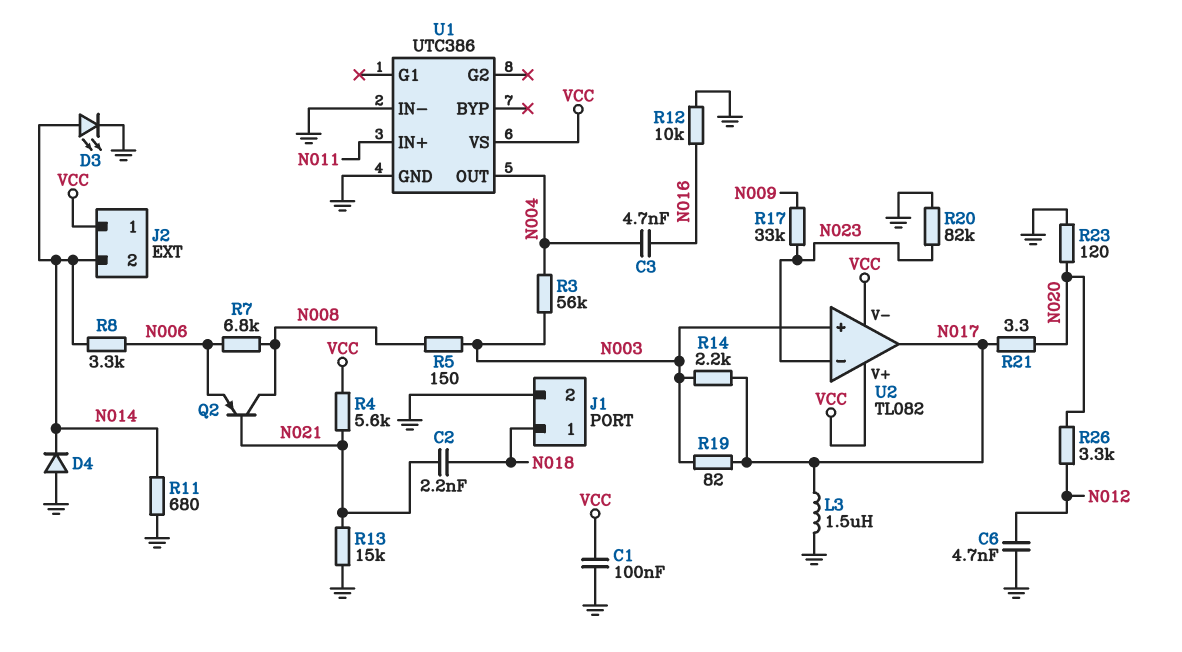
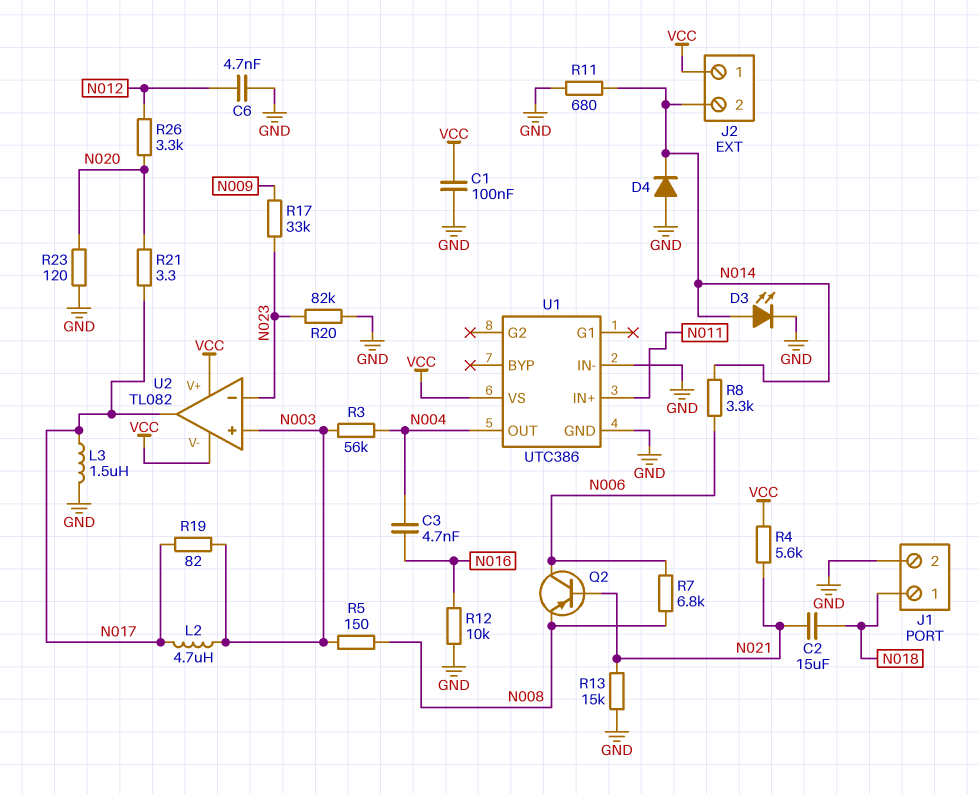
C2: 2.2nF (N018, N021) -> 15uF (N018, N021)
L2: none -> 4.7uH (N003, N017)
Q2: PNP (B N021, C N008, E N006) -> PNP (B N021, C N006, E N008)
R14: 2.2k (N003, N017) -> none

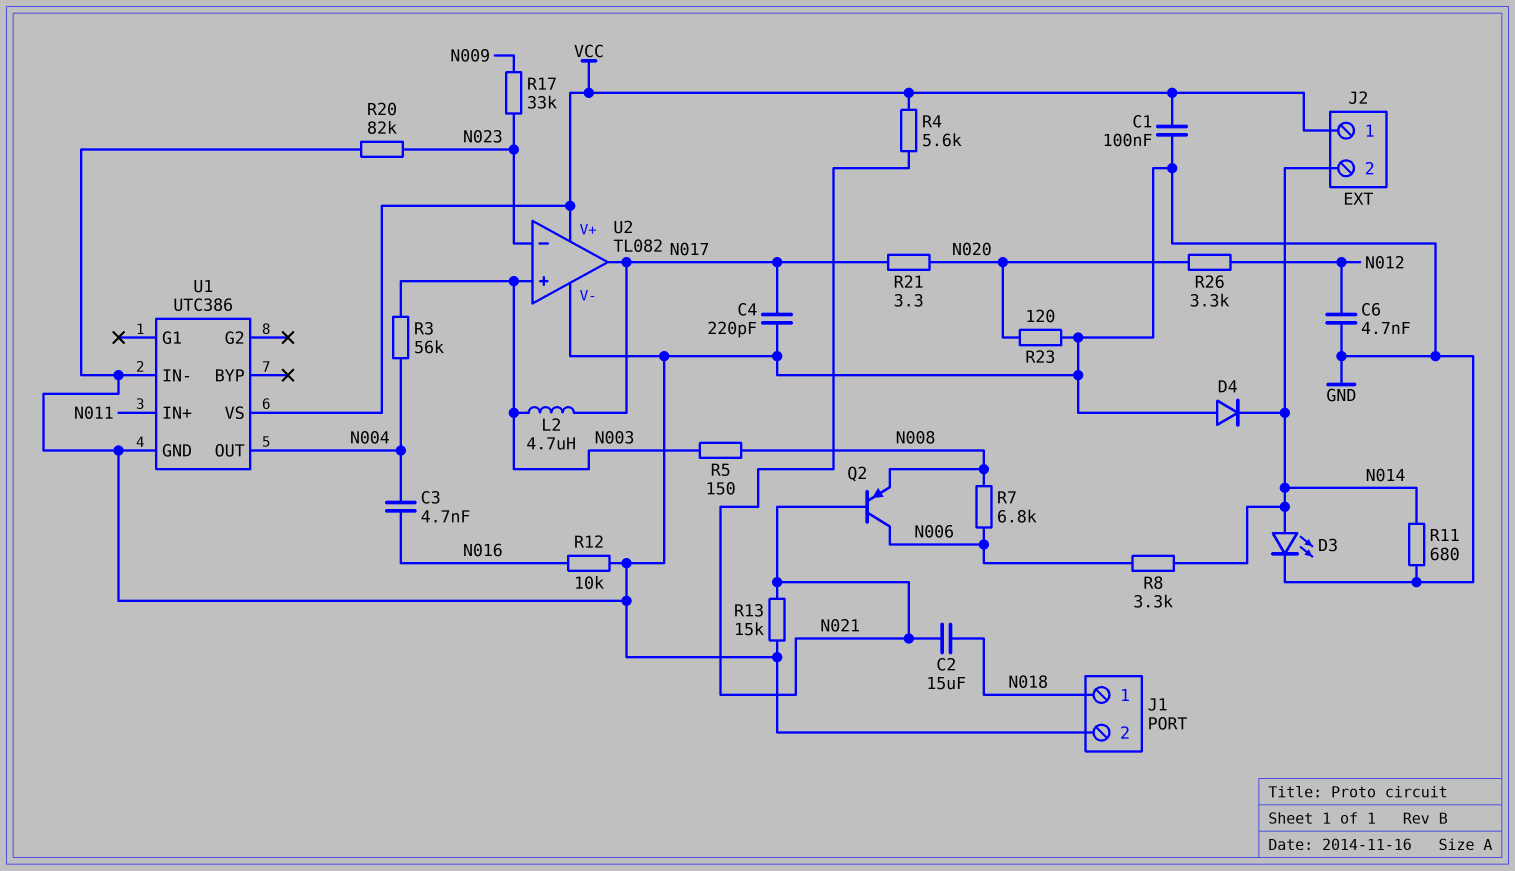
C4: none -> 220pF (GND, N017)
L3: 1.5uH (GND, N017) -> none
R19: 82 (N003, N017) -> none
U2 pin V-: VCC -> GND

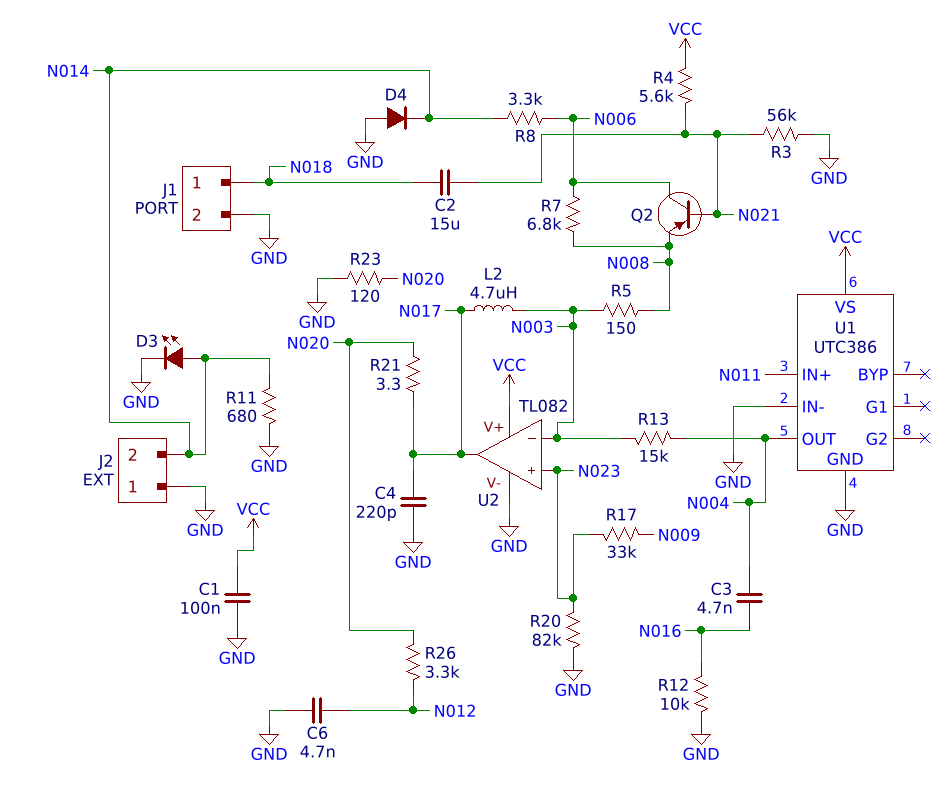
J2 pin 1: VCC -> GND
R3: 56k (N003, N004) -> 56k (GND, N021)
R13: 15k (GND, N021) -> 15k (N003, N004)
U2 pin in+: N003 -> N023
U2 pin in-: N023 -> N003

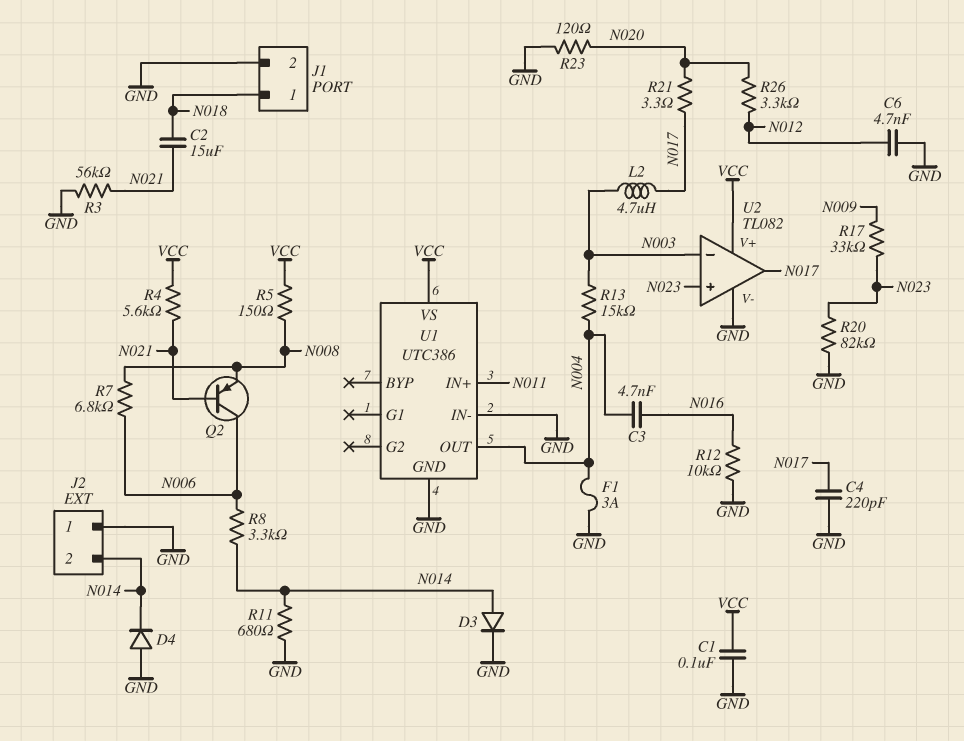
D3: LED (A N014, K GND) -> diode (A N014, K GND)
F1: none -> 3A (GND, N004)
R5: 150 (N003, N008) -> 150 (N008, VCC)

